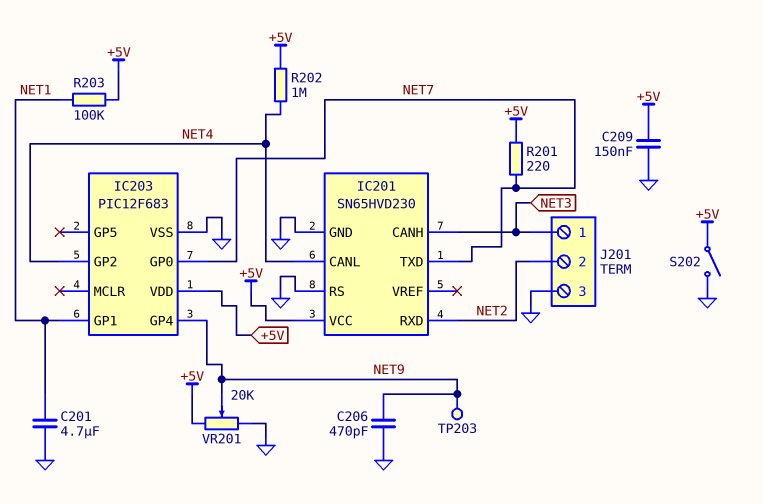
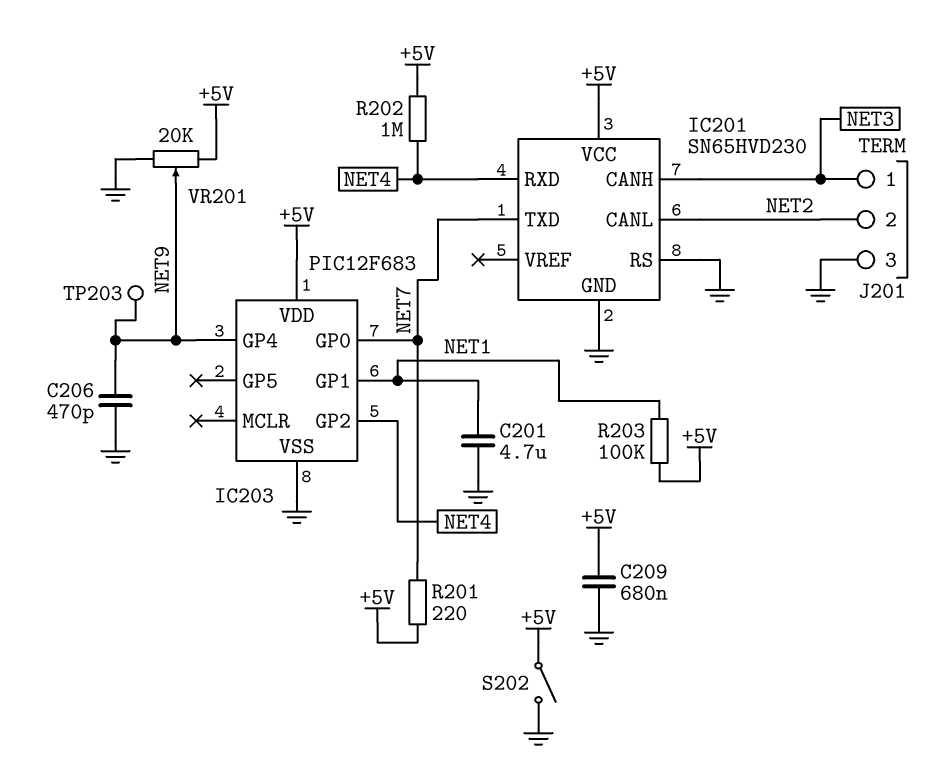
C209: 150nF (+5V, GND) -> 680nF (+5V, GND)
IC201 pin CANL: NET4 -> NET2
IC201 pin RXD: NET2 -> NET4

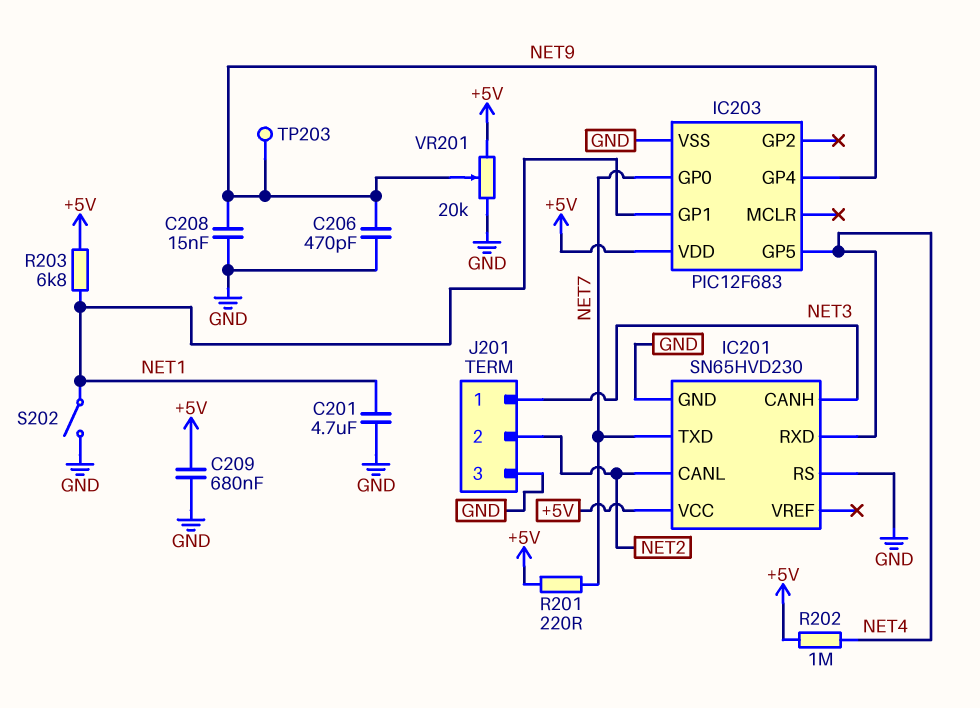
C208: none -> 15nF (GND, NET9)
IC203 pin GP2: NET4 -> none
IC203 pin GP5: none -> NET4
R203: 100k (+5V, NET1) -> 6.8k (+5V, NET1)
S202: switch (+5V, GND) -> switch (GND, NET1)

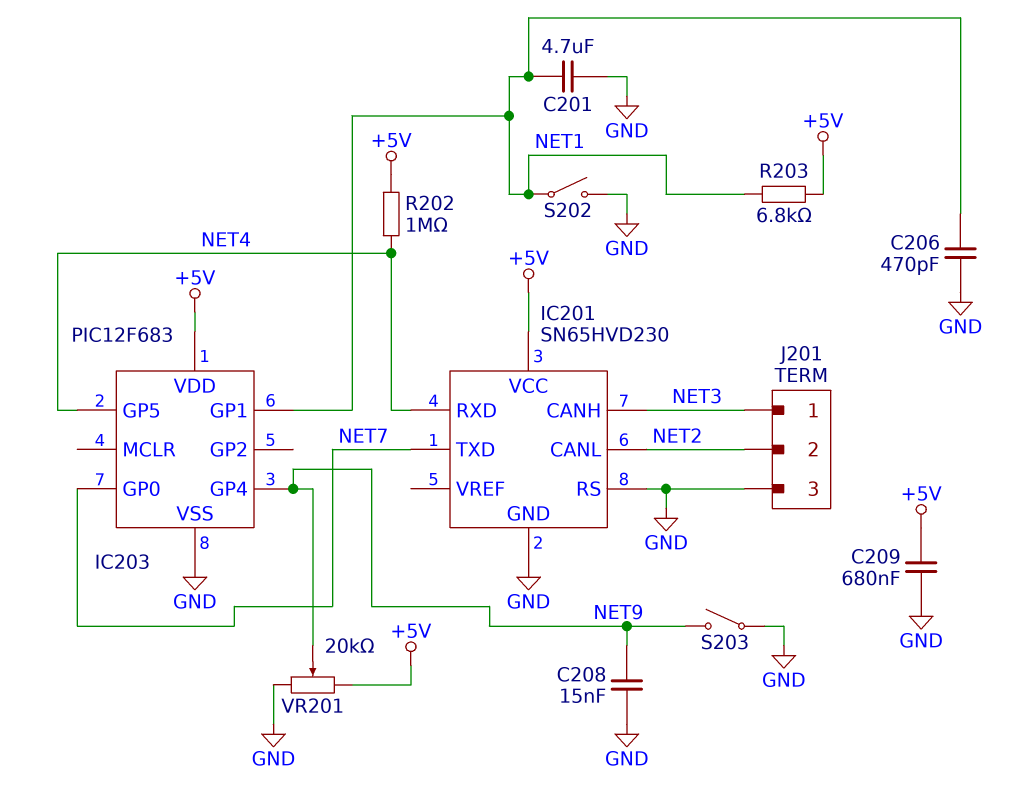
C206: 470pF (GND, NET9) -> 470pF (GND, NET1)
R201: 220 (+5V, NET7) -> none
S203: none -> switch (GND, NET9)
TP203: test point (NET9) -> none

